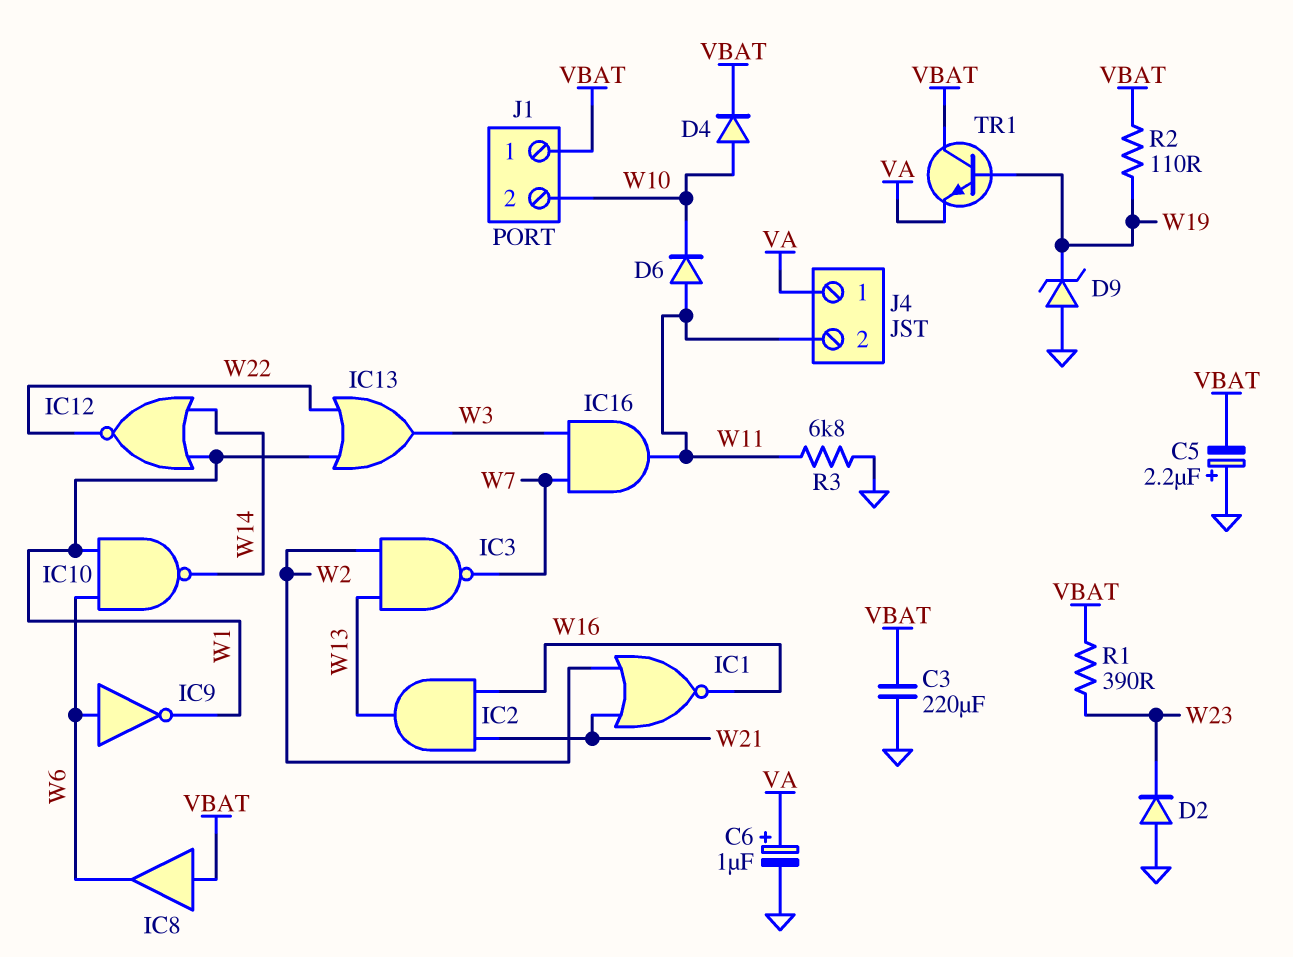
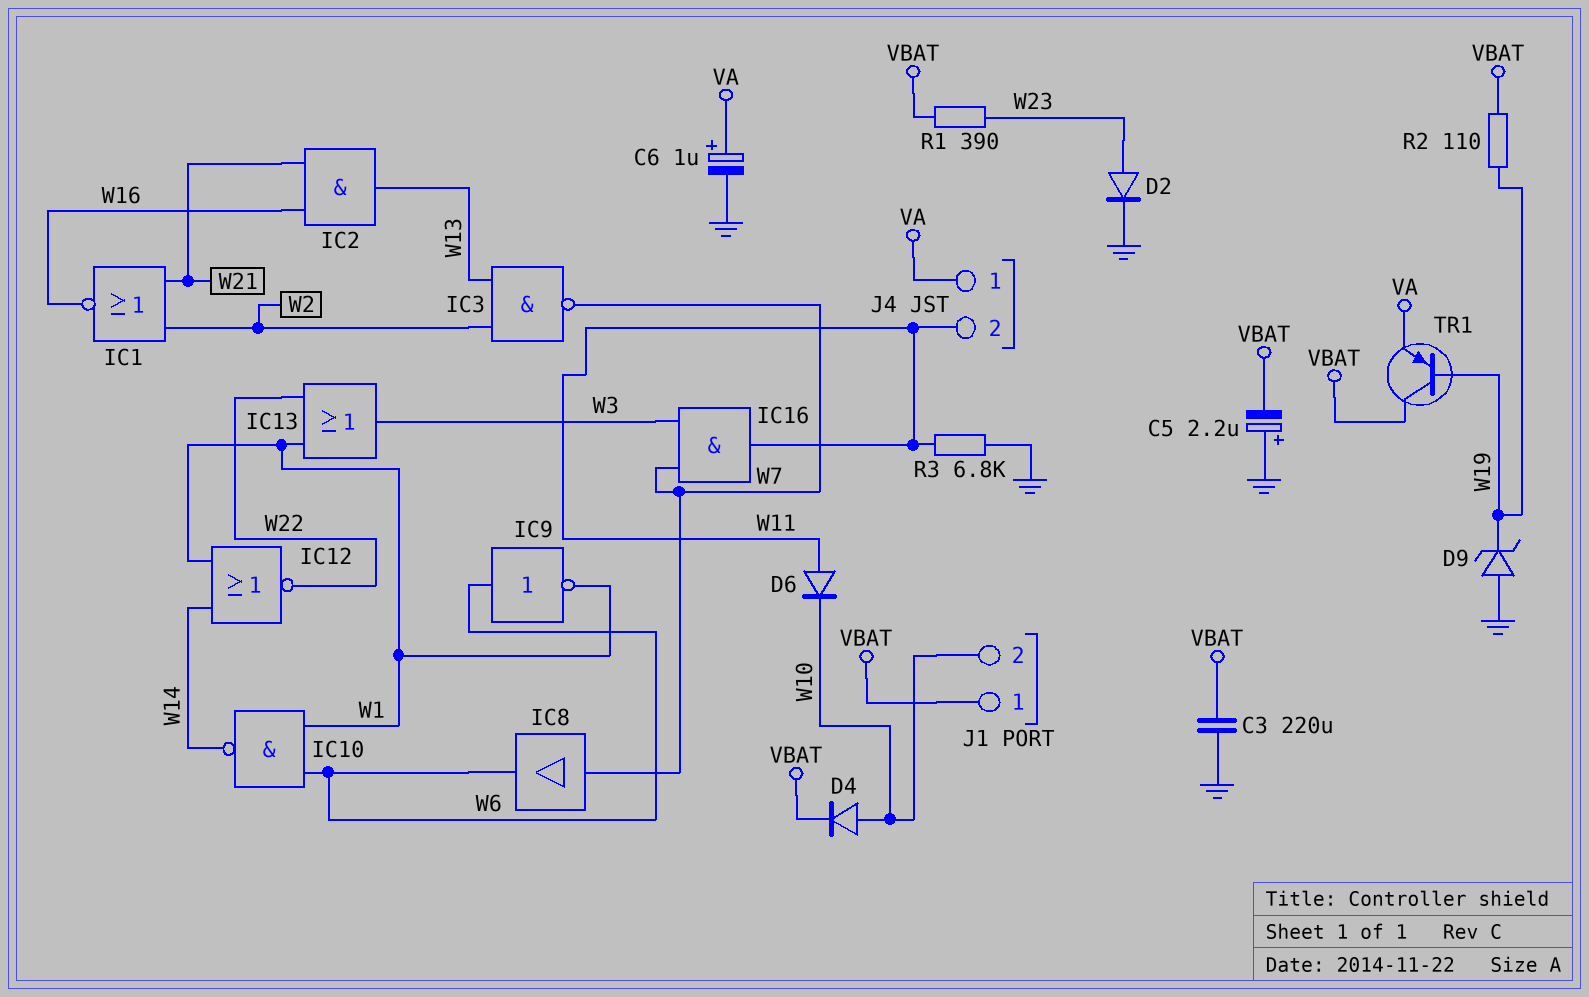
D2: diode (A GND, K W23) -> diode (A W23, K GND)
IC8: buffer (in VBAT, out W6) -> buffer (in W7, out W6)
TR1: NPN (B W19, C VBAT, E VA) -> PNP (B W19, C VBAT, E VA)

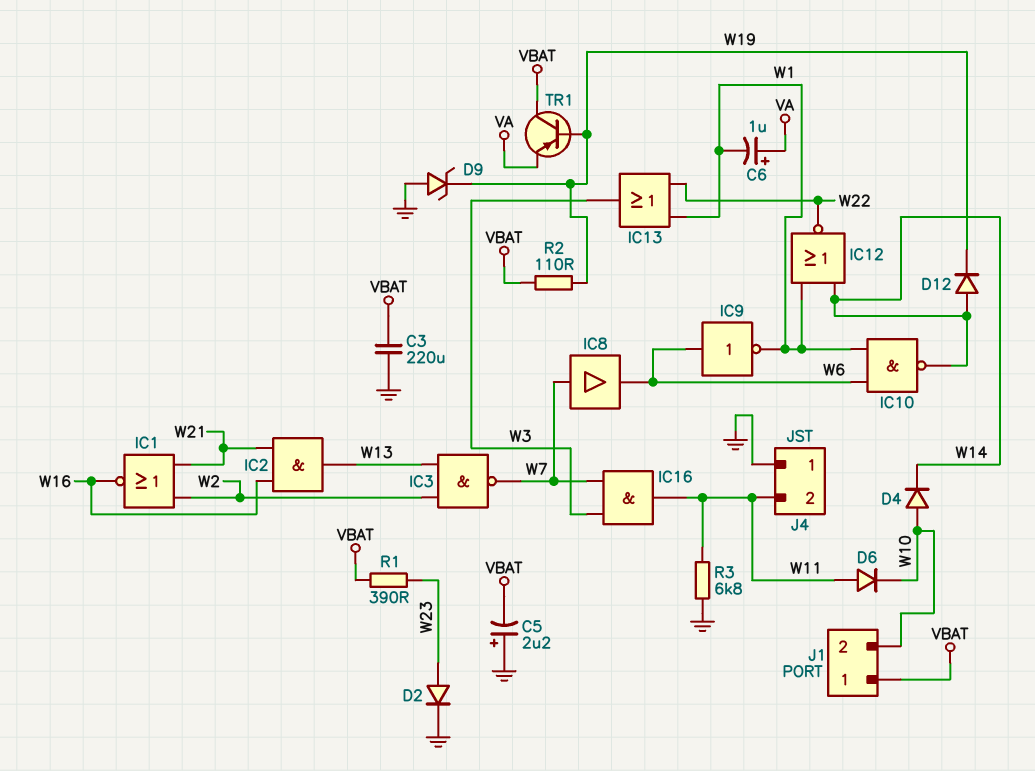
C6: 1uF (plus VA, minus GND) -> 1uF (plus VA, minus W1)
D4: diode (A W10, K VBAT) -> diode (A W10, K W14)
D12: none -> diode (A W14, K W19)
J4 pin 1: VA -> GND

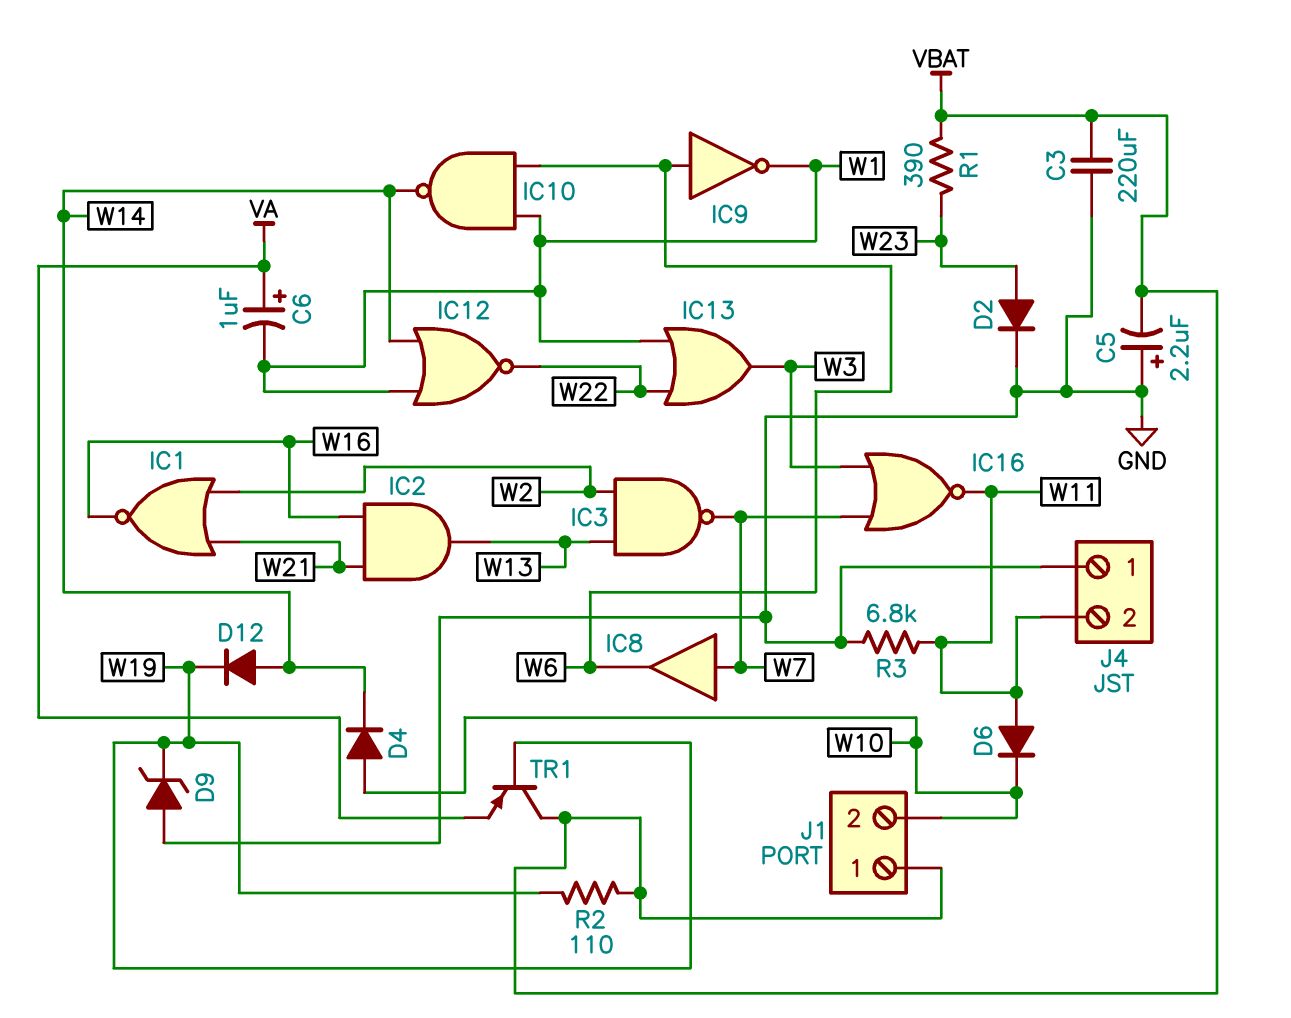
IC16: AND (in W3, in W7, out W11) -> NOR (in W3, in W7, out W11)

